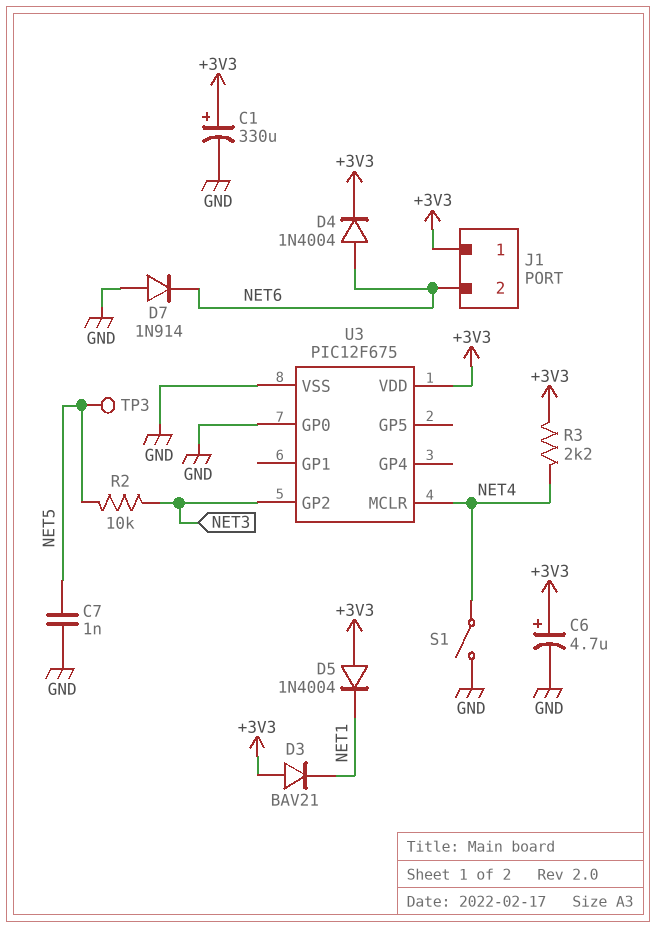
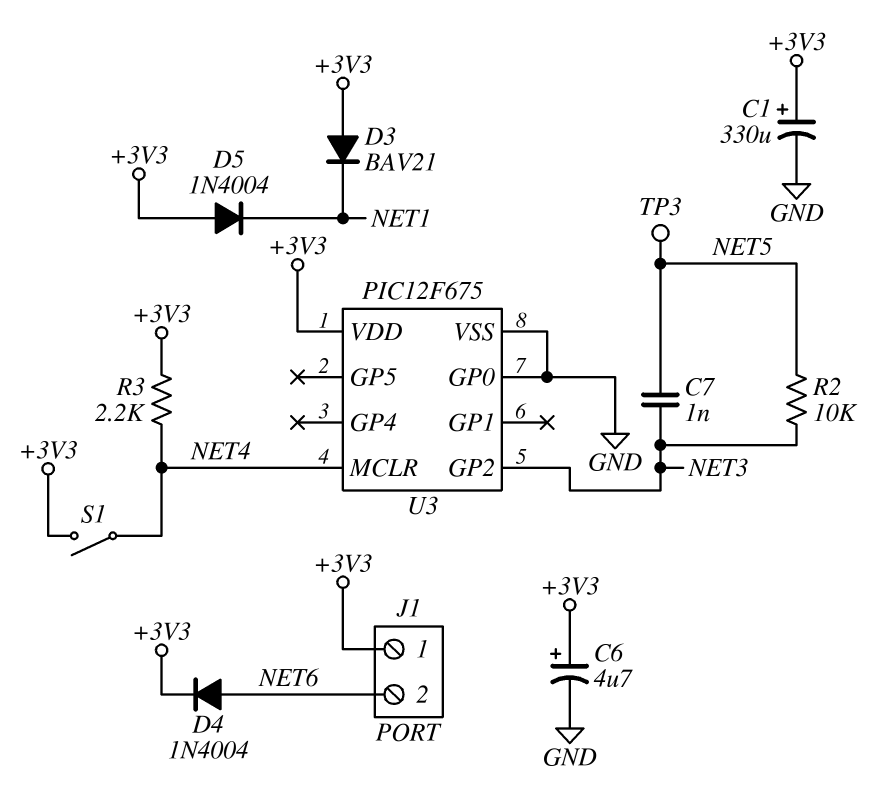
C7: 1nF (GND, NET5) -> 1nF (NET3, NET5)
D7: diode 1N914 (A GND, K NET6) -> none
S1: switch (GND, NET4) -> switch (+3V3, NET4)

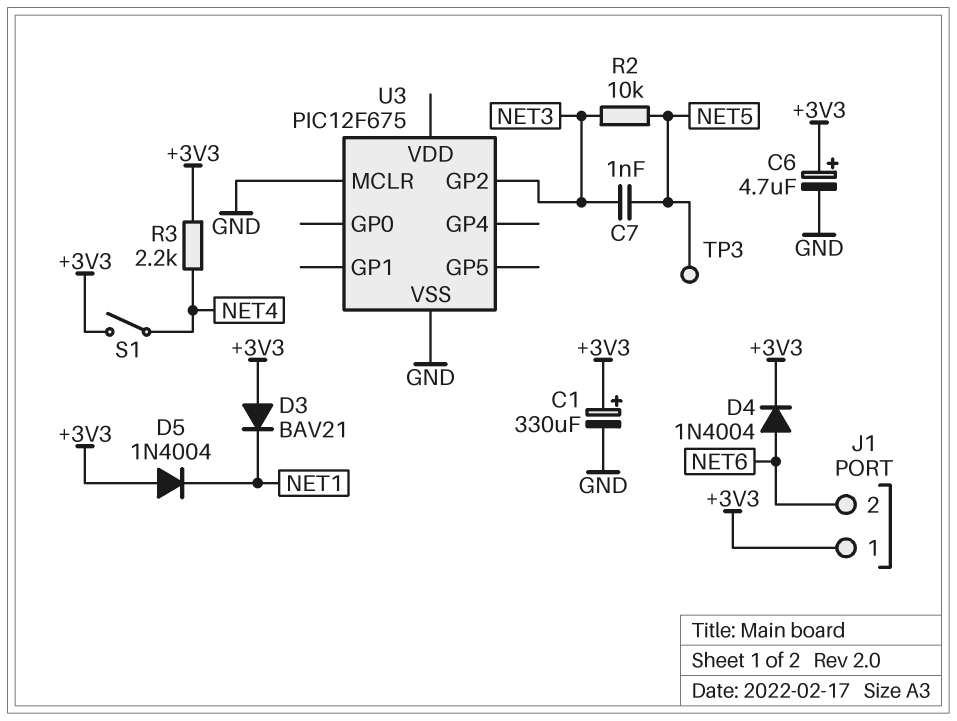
U3 pin GP0: GND -> none
U3 pin MCLR: NET4 -> GND
U3 pin VDD: +3V3 -> none

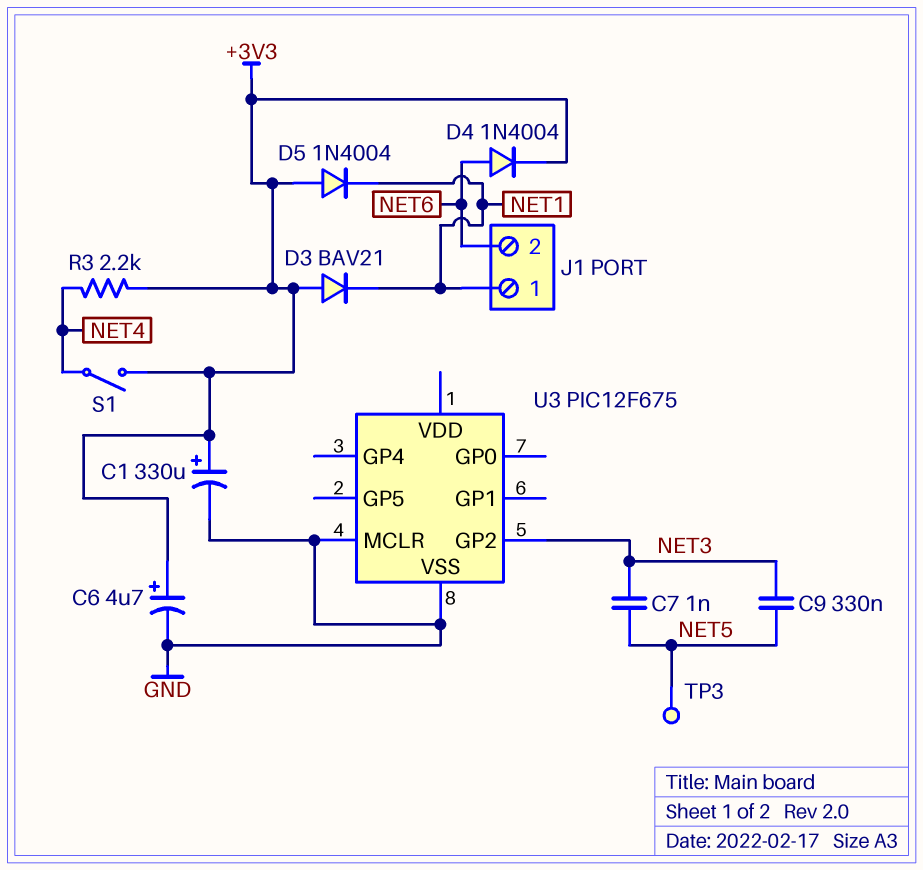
C9: none -> 330nF (NET3, NET5)
J1 pin 1: +3V3 -> NET1
R2: 10k (NET3, NET5) -> none

